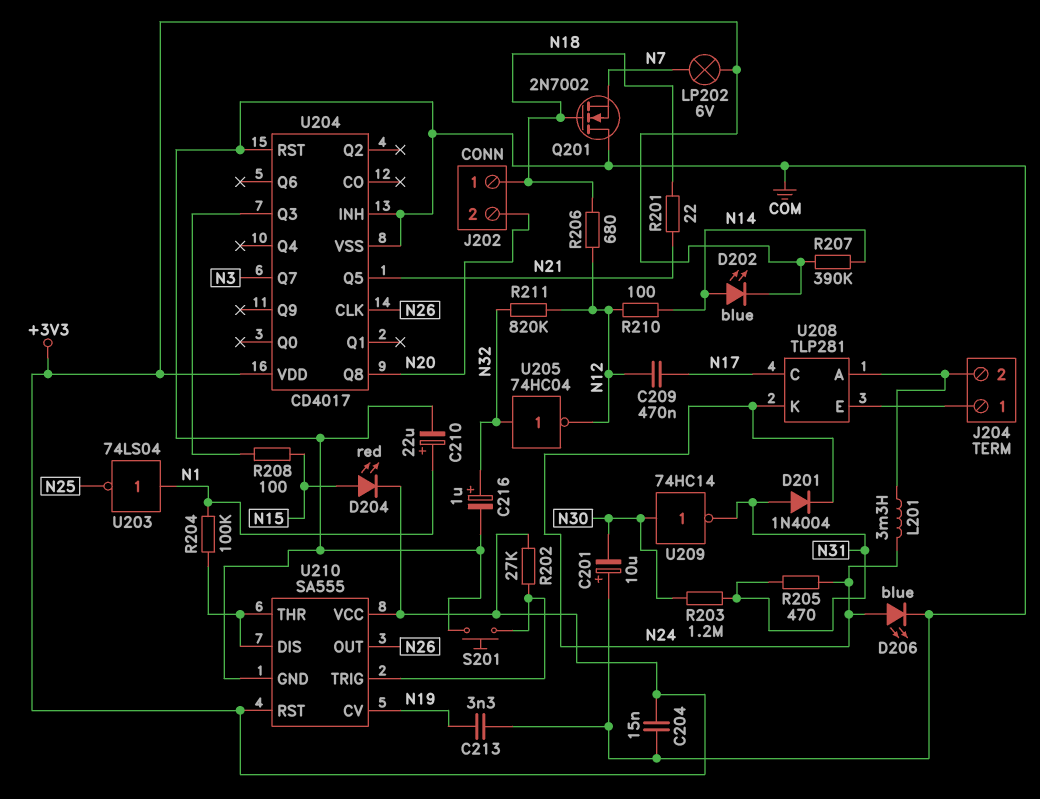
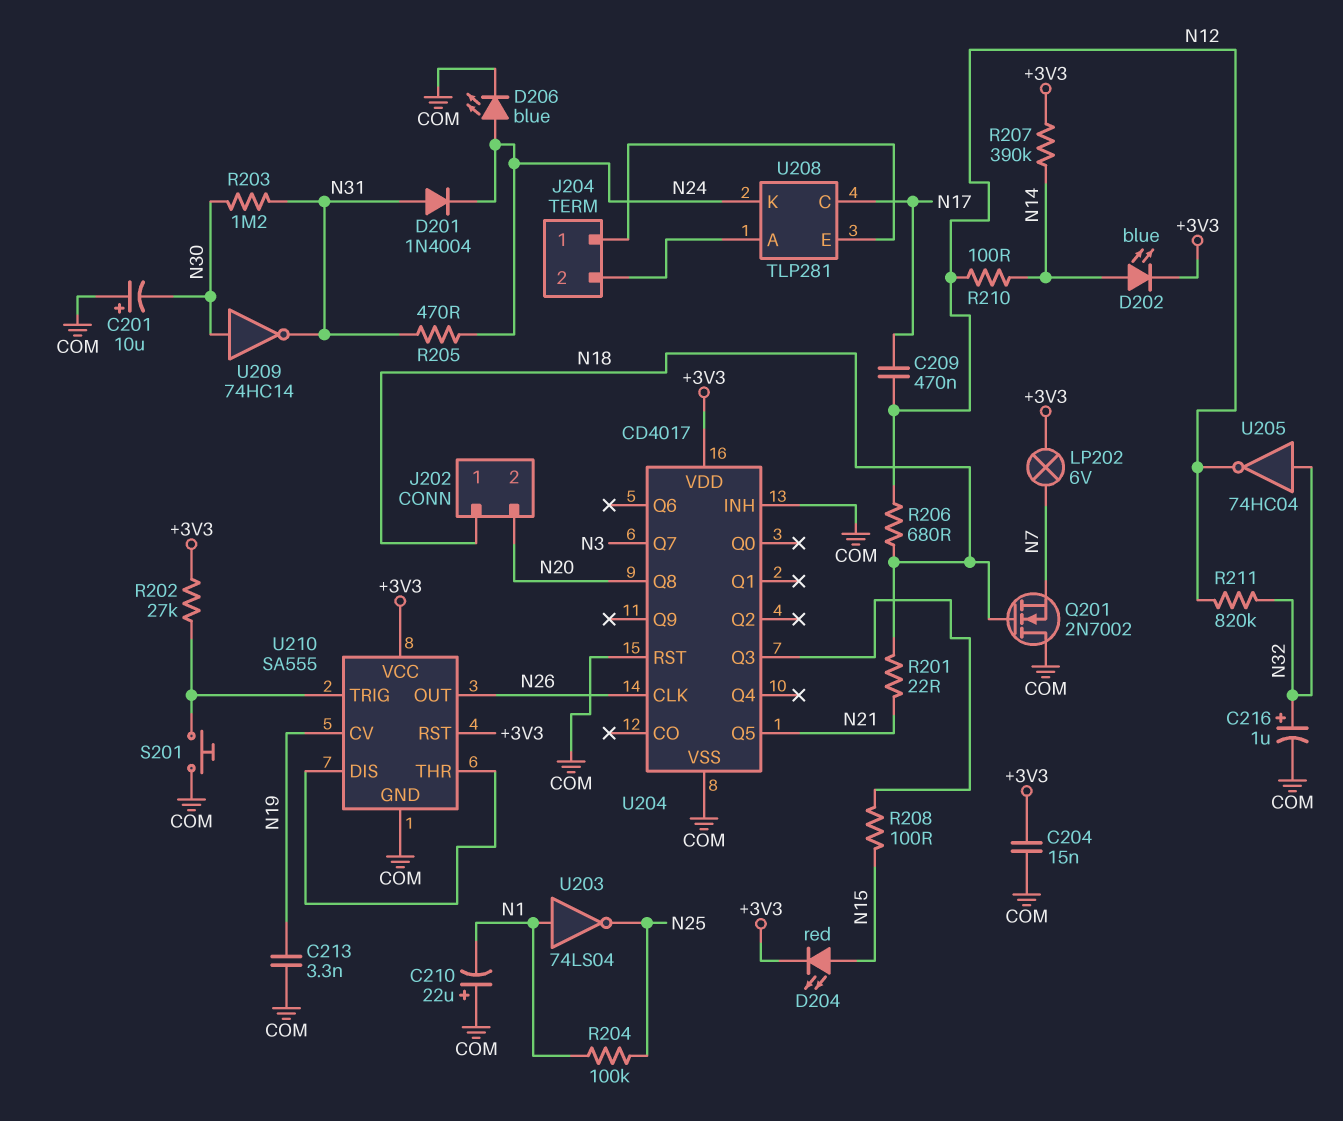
C210: 22uF (plus N1, minus COM) -> 22uF (plus COM, minus N1)
L201: 3.3mH (J204/2, N24) -> none
R204: 100k (N1, U210/DIS) -> 100k (N1, N25)

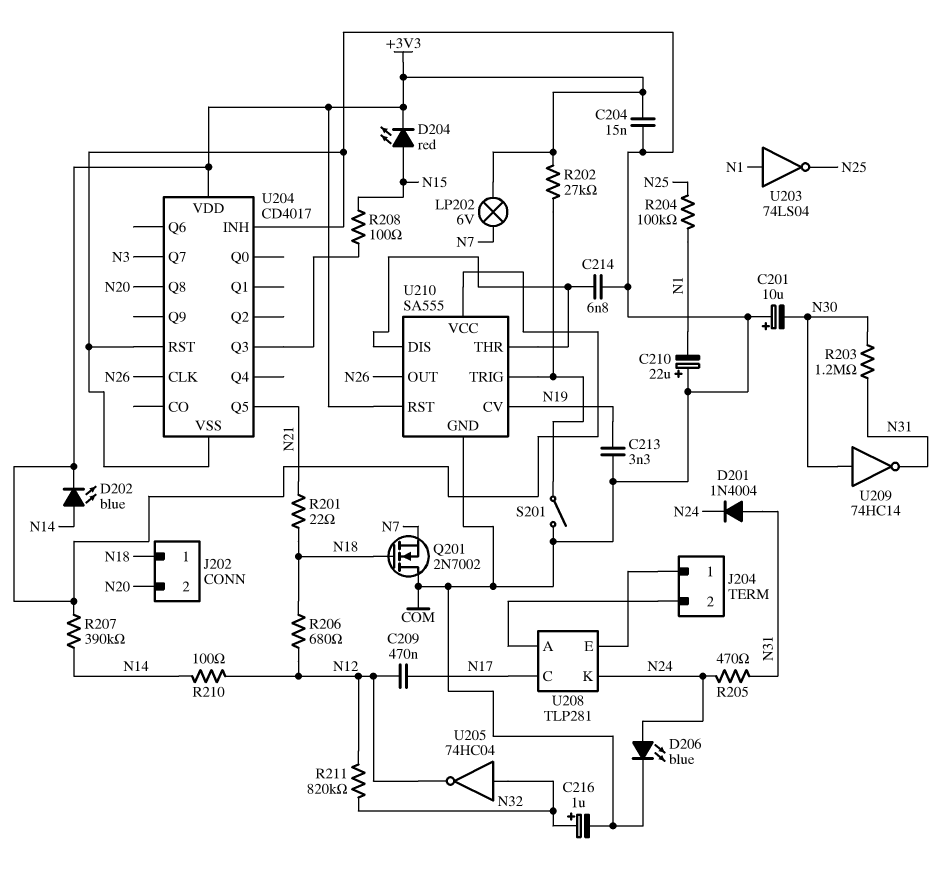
C214: none -> 6.8nF (COM, U210/DIS)
S201: button (COM, U210/TRIG) -> switch (COM, U210/TRIG)

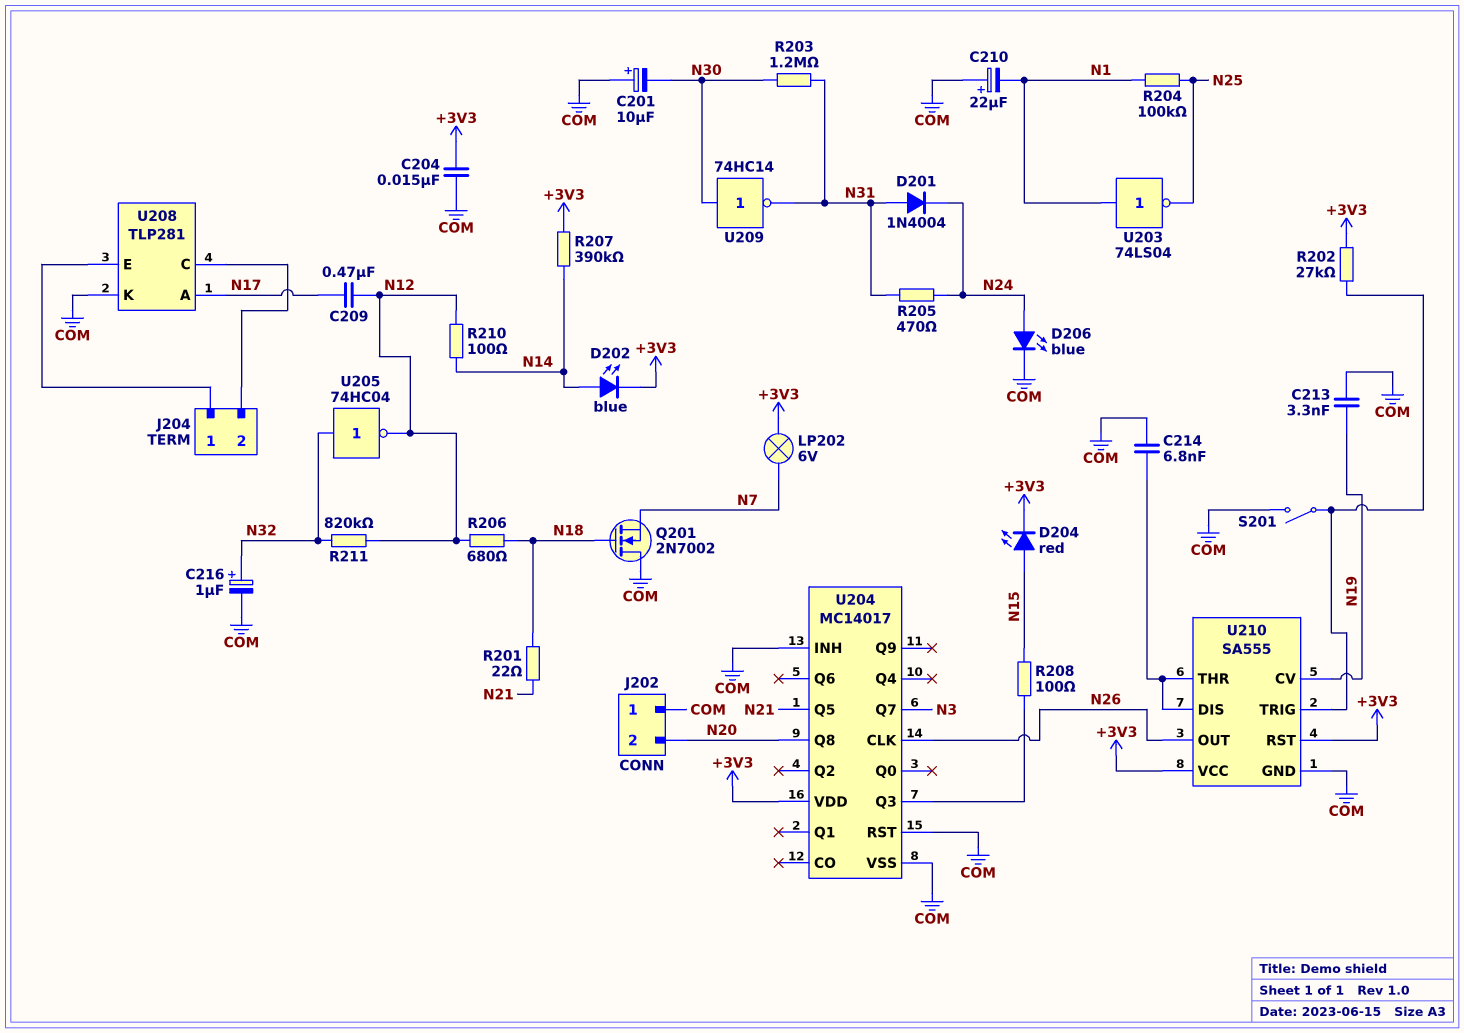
J202 pin 1: N18 -> COM
U204: CD4017 -> MC14017
U208 pin A: J204/2 -> N17
U208 pin C: N17 -> J204/2
U208 pin K: N24 -> COM

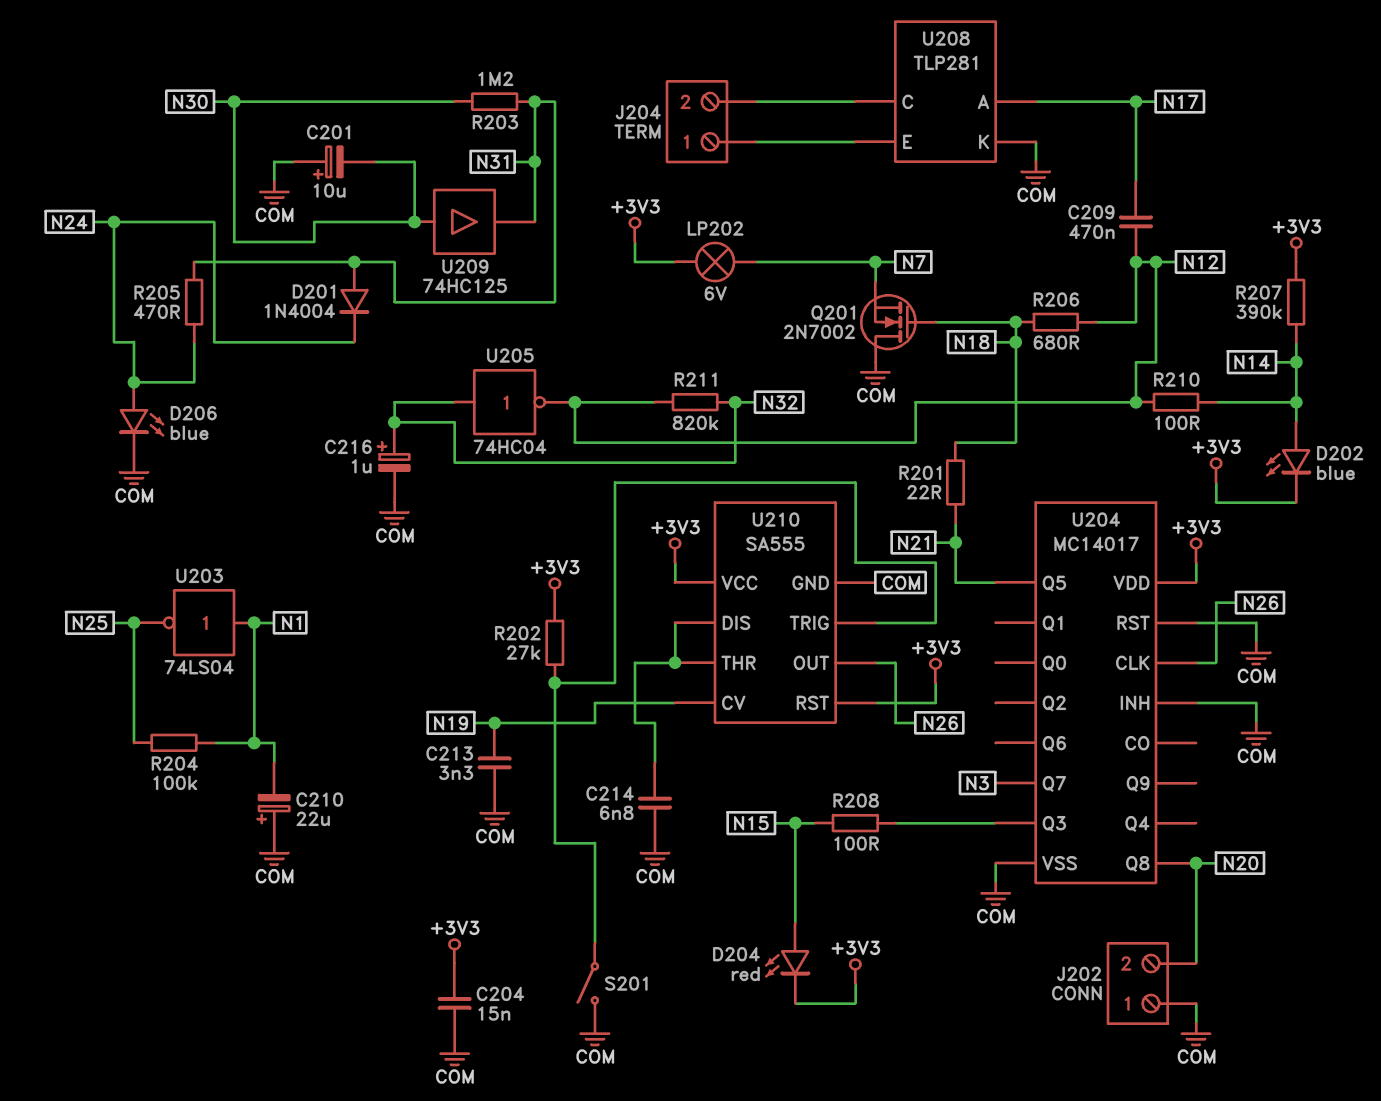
U209: NOT 74HC14 (in N30, out N31) -> buffer 74HC125 (in N30, out N31)

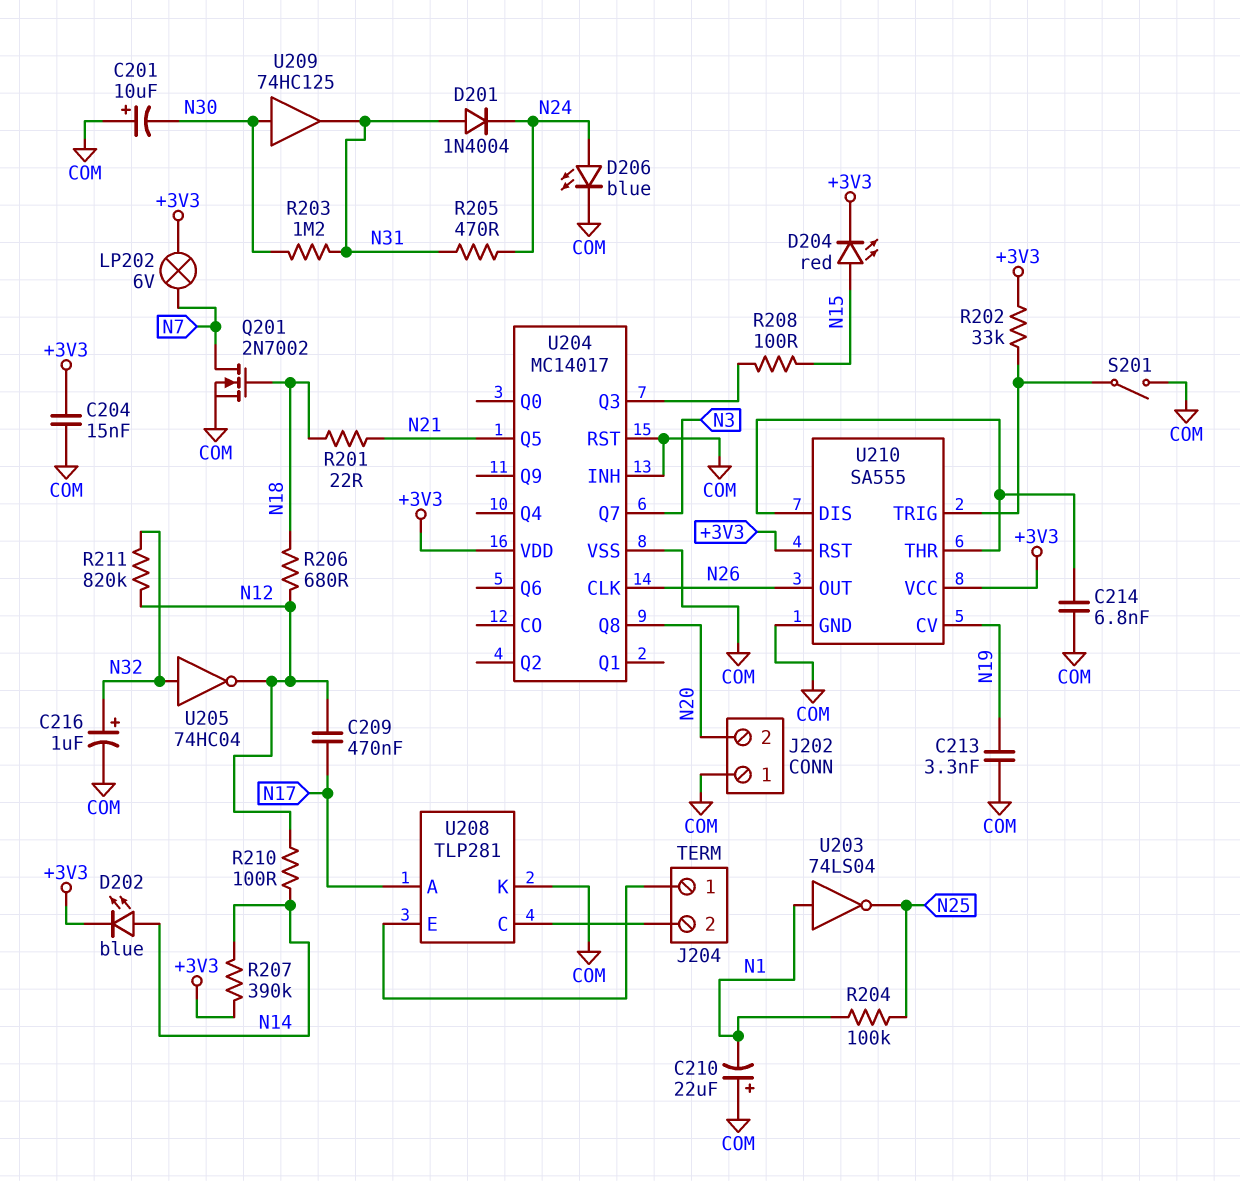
Q201: NMOS 2N7002 (G N18, D COM, S N7) -> NMOS 2N7002 (G N18, D N7, S COM)
R202: 27k (+3V3, U210/TRIG) -> 33k (+3V3, U210/TRIG)

